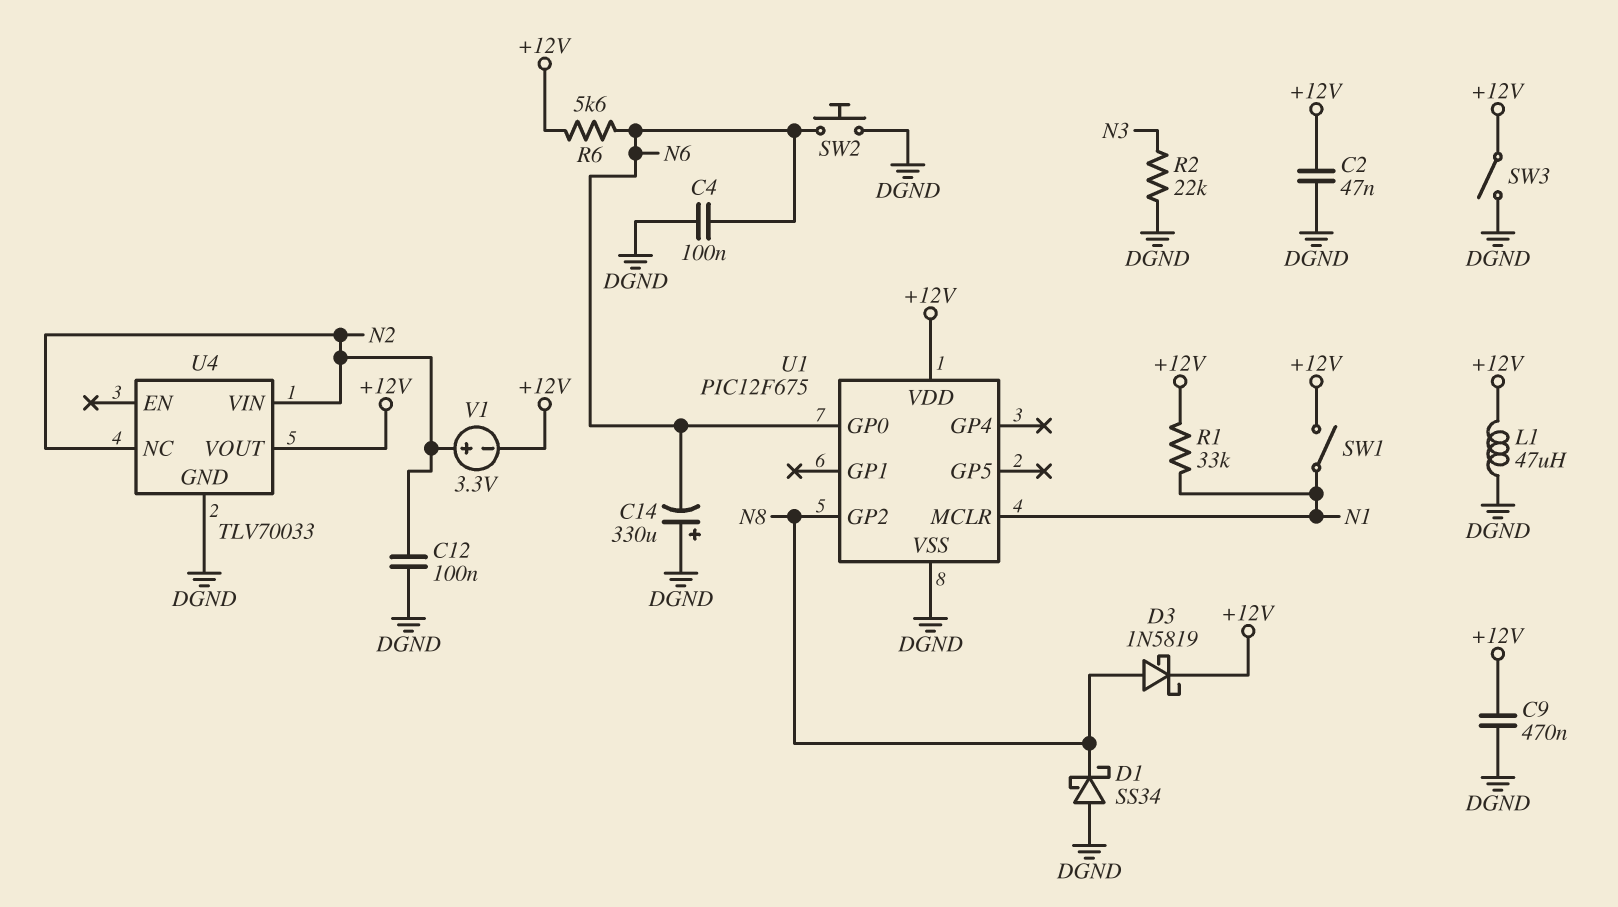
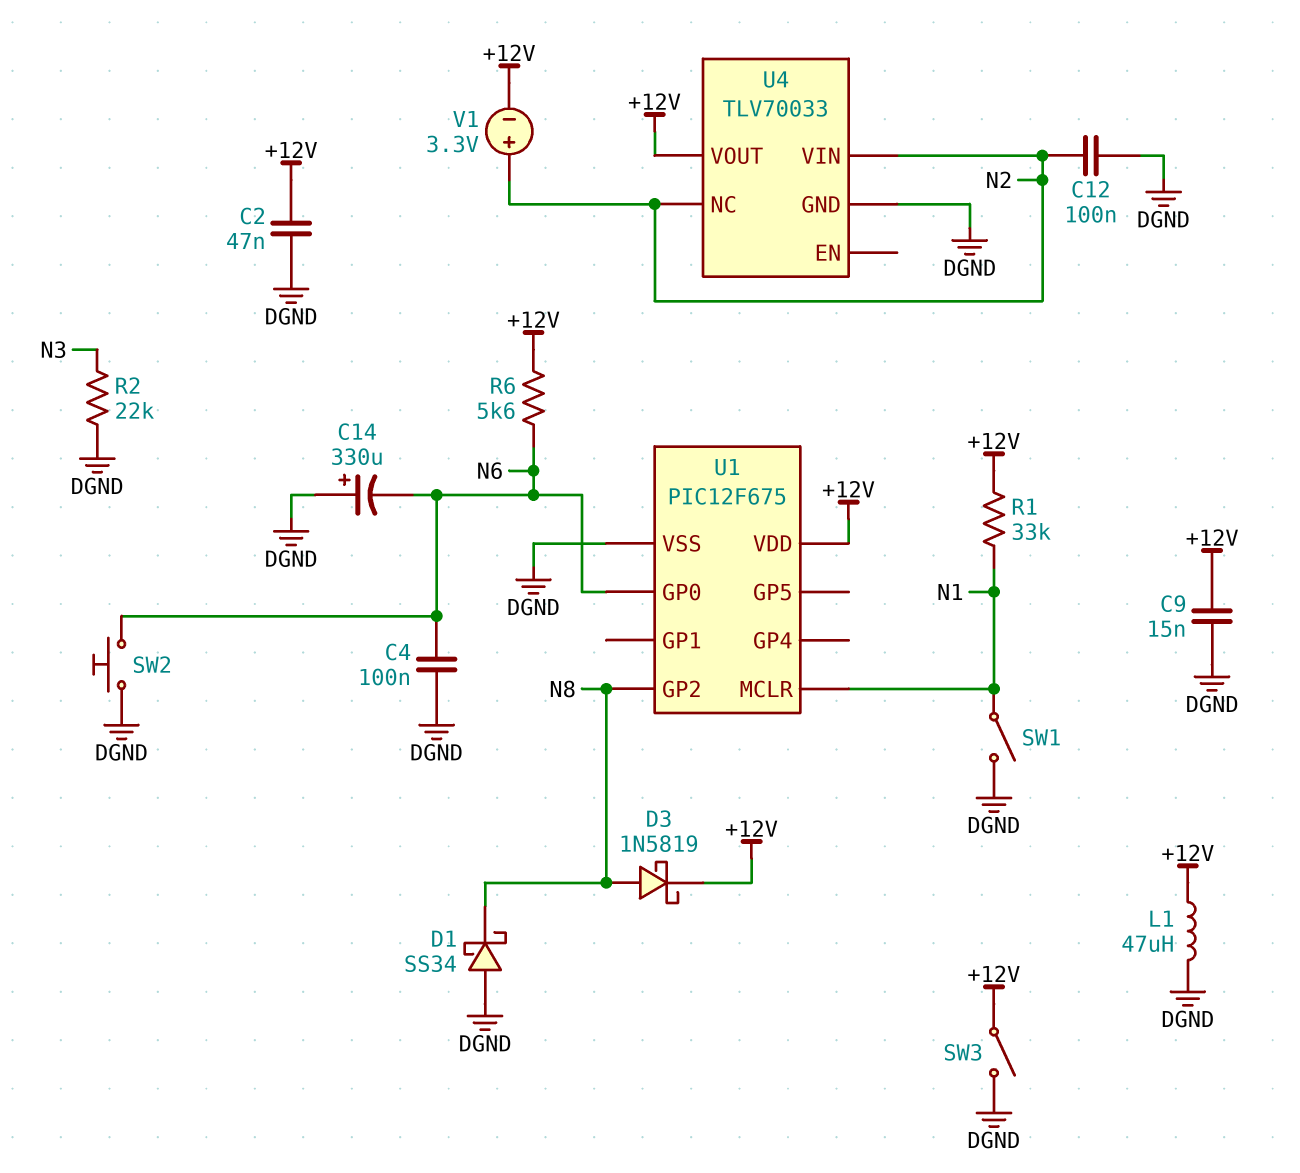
C9: 470nF (+12V, DGND) -> 15nF (+12V, DGND)
SW1: switch (+12V, N1) -> switch (DGND, N1)

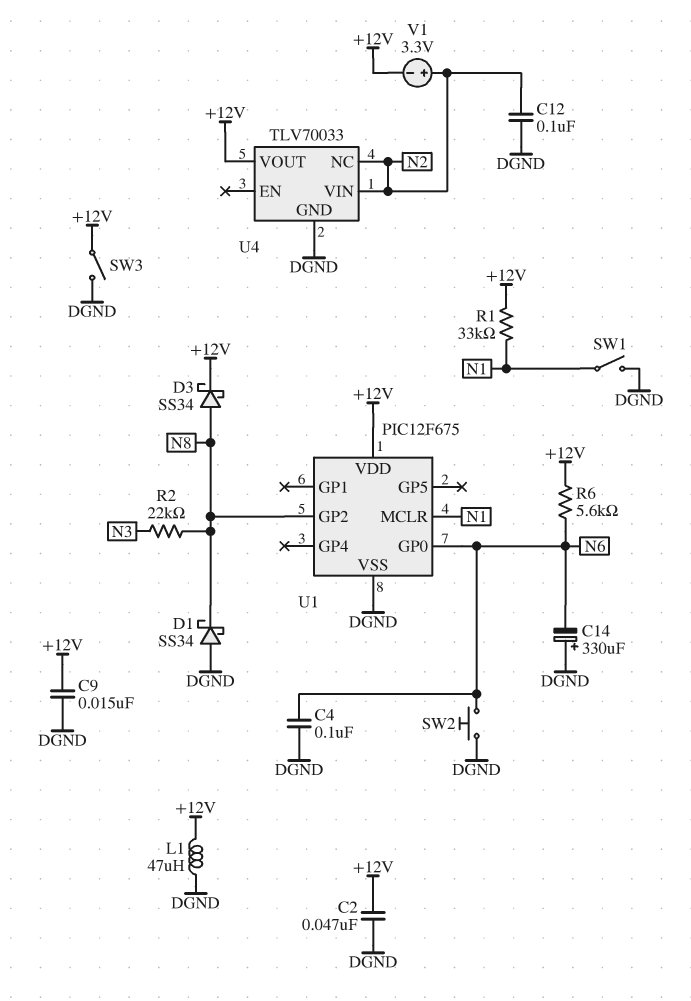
D3: schottky 1N5819 (A N8, K +12V) -> schottky SS34 (A N8, K +12V)
R2: 22k (DGND, N3) -> 22k (N3, N8)

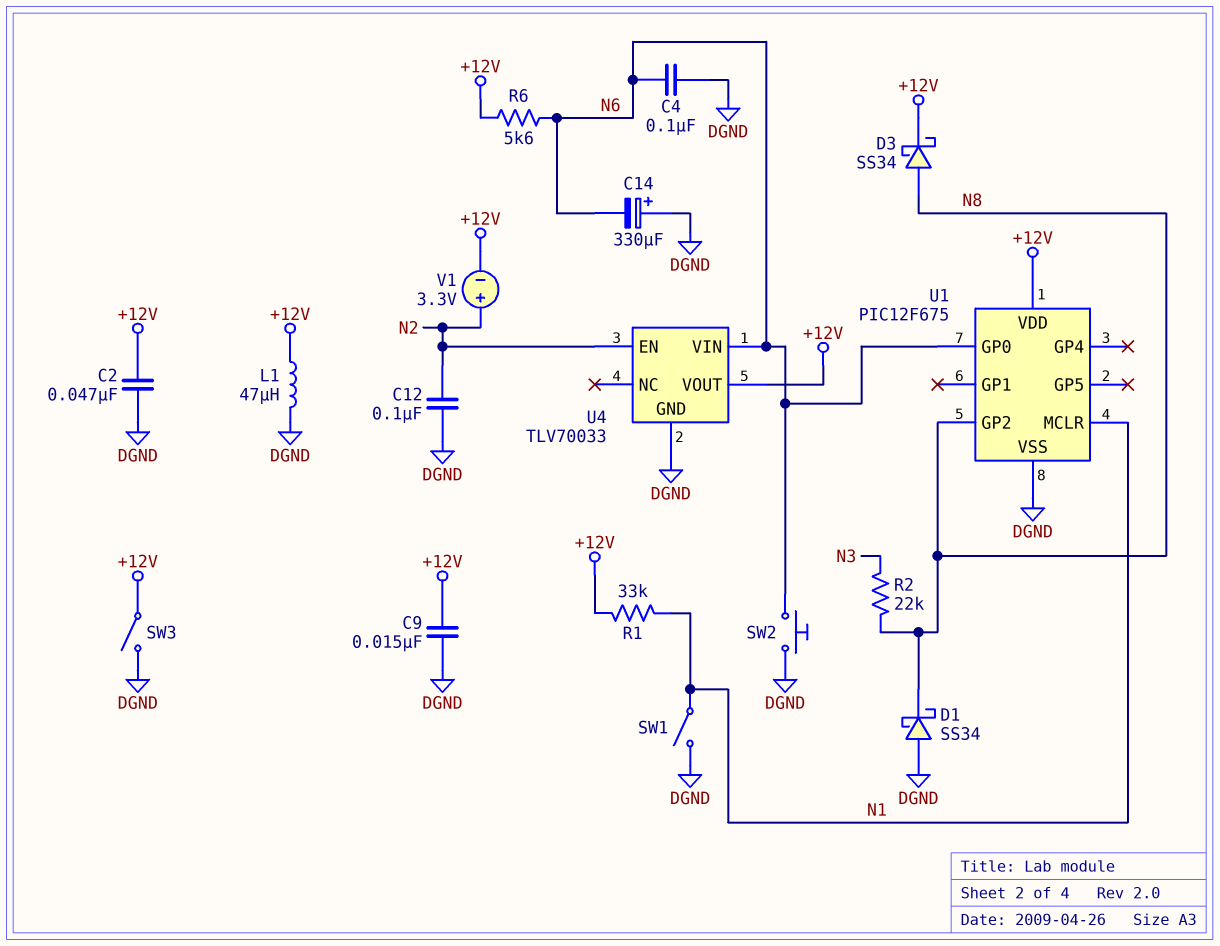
U4 pin EN: none -> N2
U4 pin NC: N2 -> none
U4 pin VIN: N2 -> N6

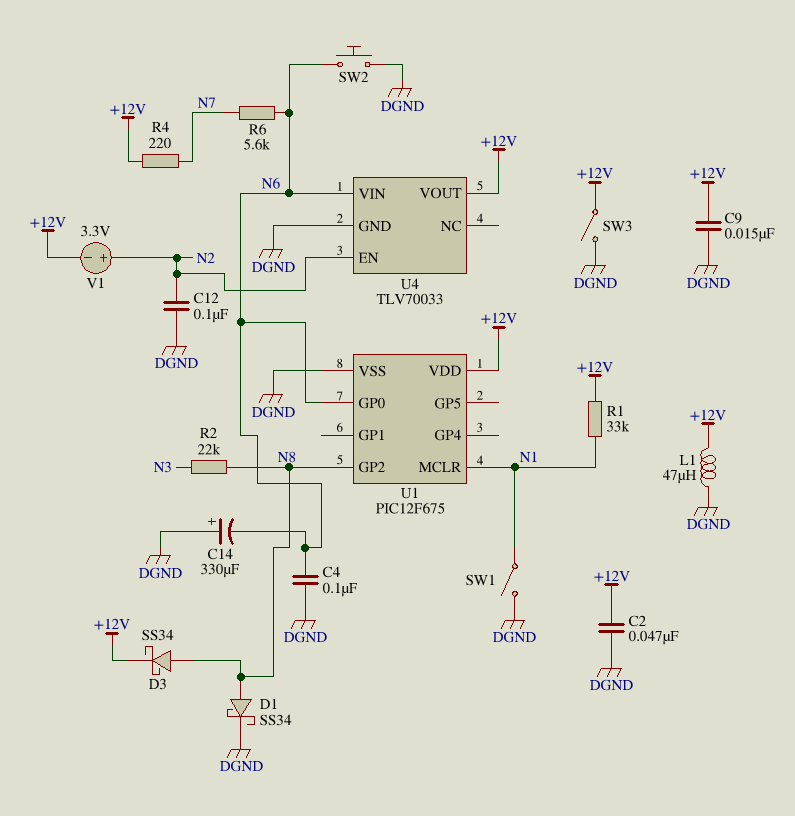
D1: schottky SS34 (A DGND, K N8) -> schottky SS34 (A N8, K DGND)
R4: none -> 220 (+12V, N7)
R6: 5.6k (+12V, N6) -> 5.6k (N6, N7)

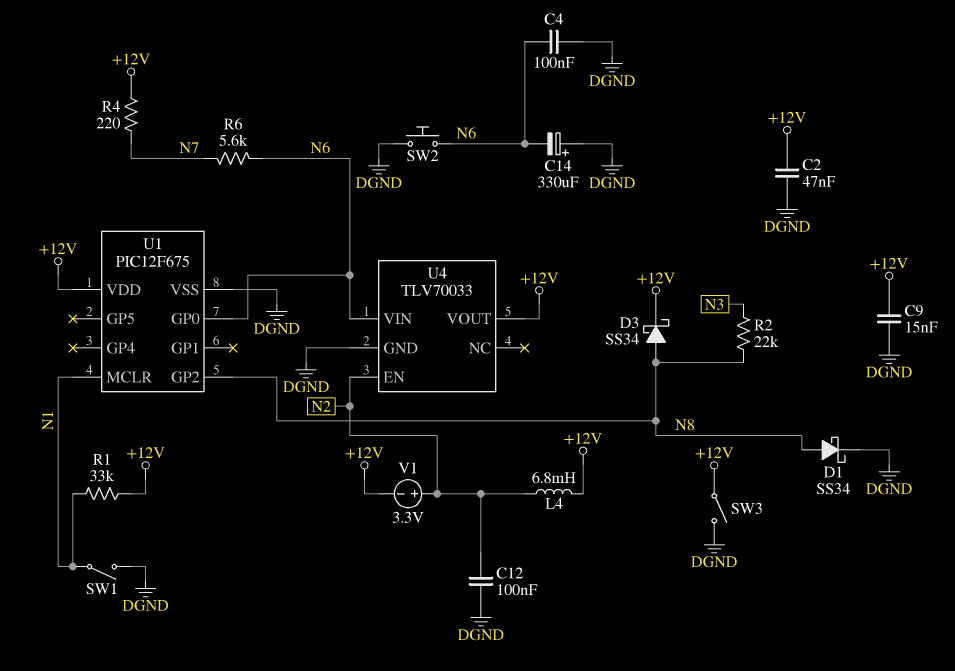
L1: 47uH (+12V, DGND) -> none
L4: none -> 6.8mH (+12V, N2)

